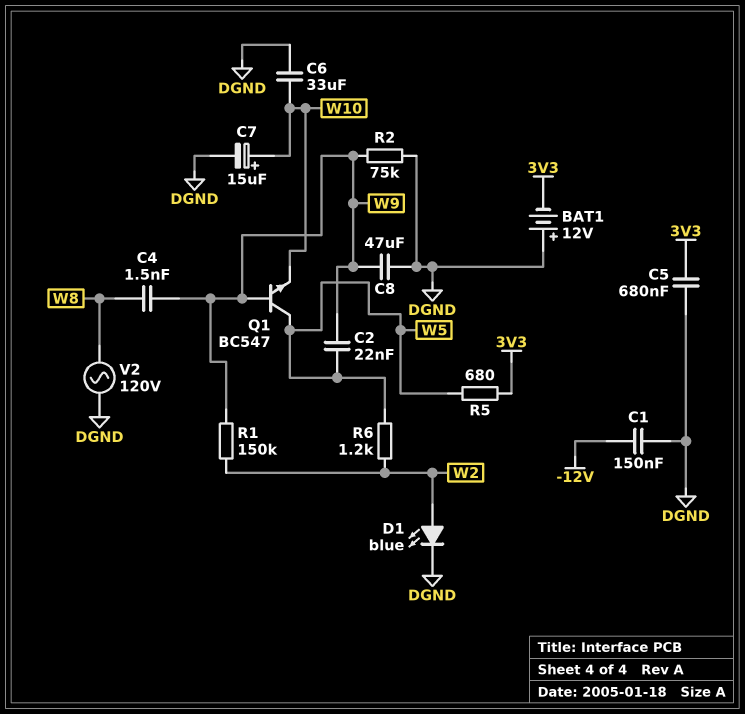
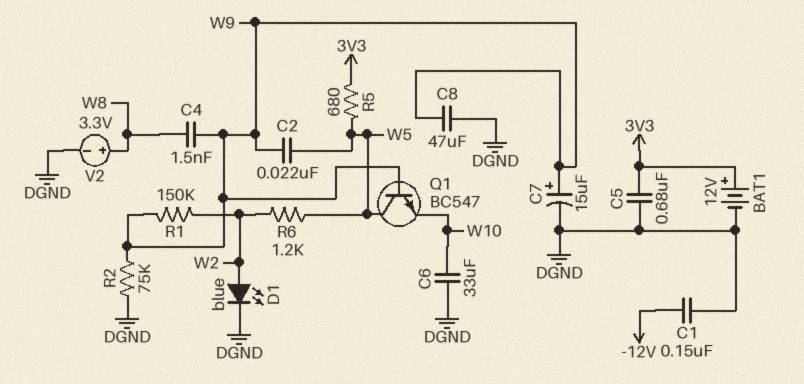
BAT1: 12V (plus DGND, minus 3V3) -> 12V (plus 3V3, minus DGND)
C7: 15uF (plus W10, minus DGND) -> 15uF (plus W9, minus DGND)
V2: AC 120V (DGND, W8) -> 3.3V (plus W8, minus DGND)

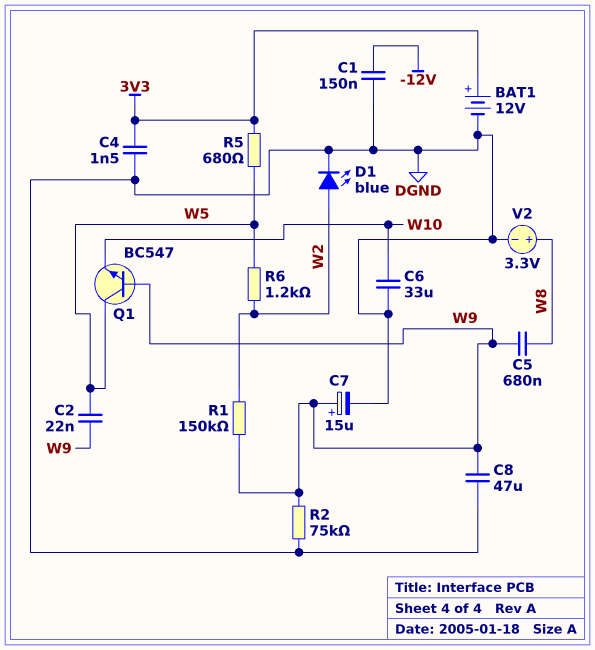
C4: 1.5nF (W8, W9) -> 1.5nF (3V3, DGND)
C5: 680nF (3V3, DGND) -> 680nF (W8, W9)

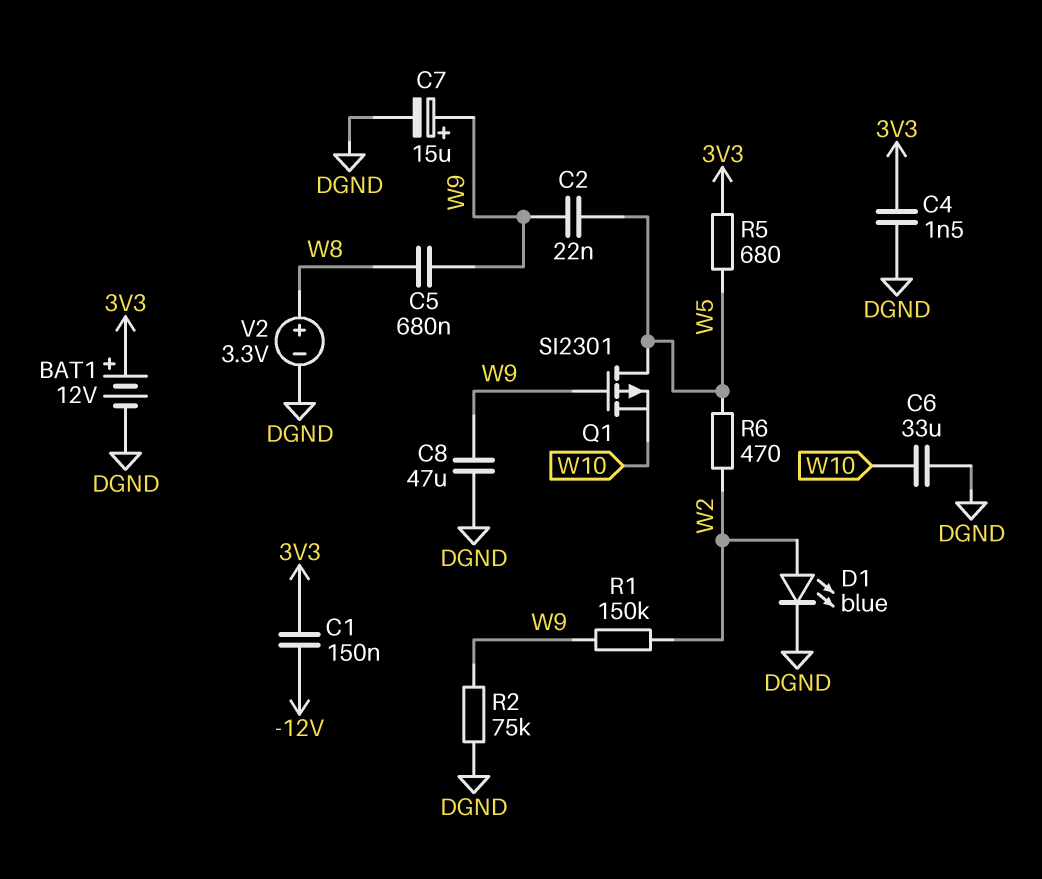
C1: 150nF (-12V, DGND) -> 150nF (-12V, 3V3)
Q1: NPN BC547 (B W9, C W5, E W10) -> PMOS SI2301 (G W9, D W5, S W10)
R6: 1.2k (W2, W5) -> 470 (W2, W5)

